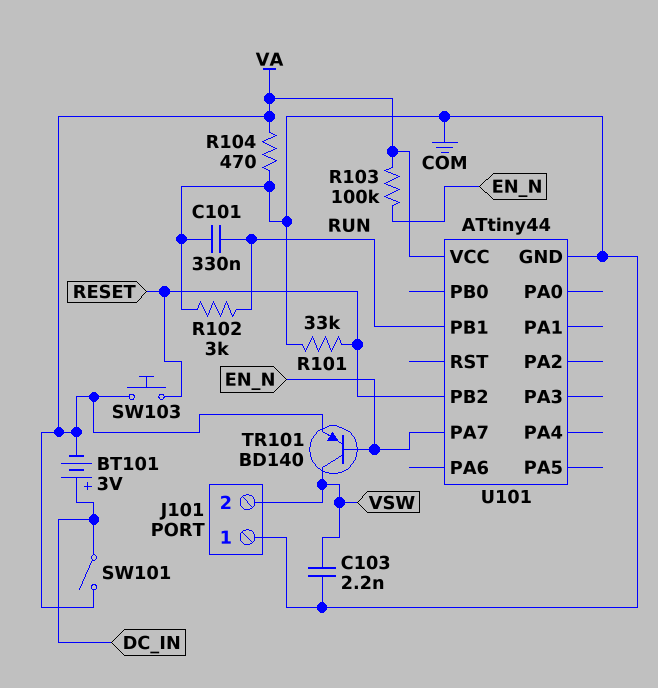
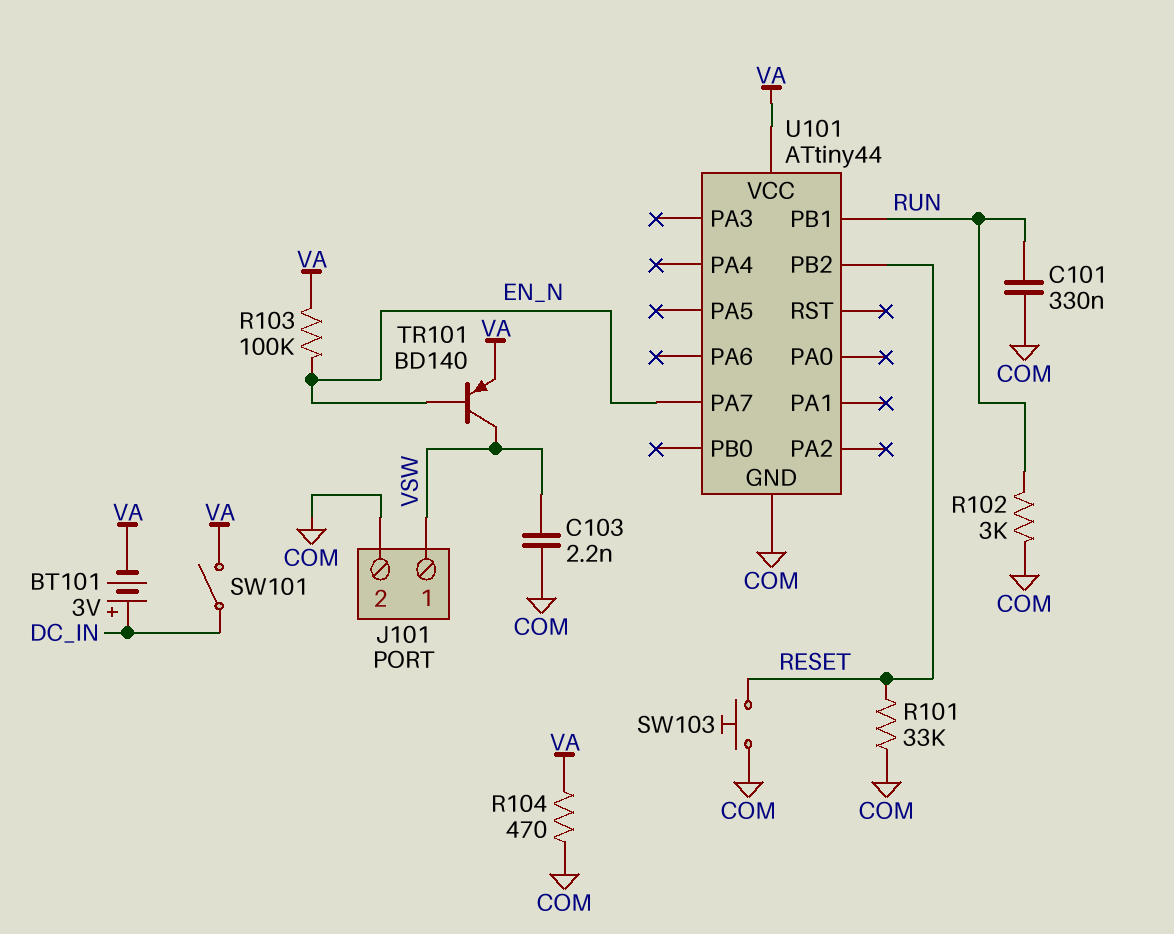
J101 pin 1: COM -> VSW
J101 pin 2: VSW -> COM
SW103: button (RESET, VA) -> button (COM, RESET)

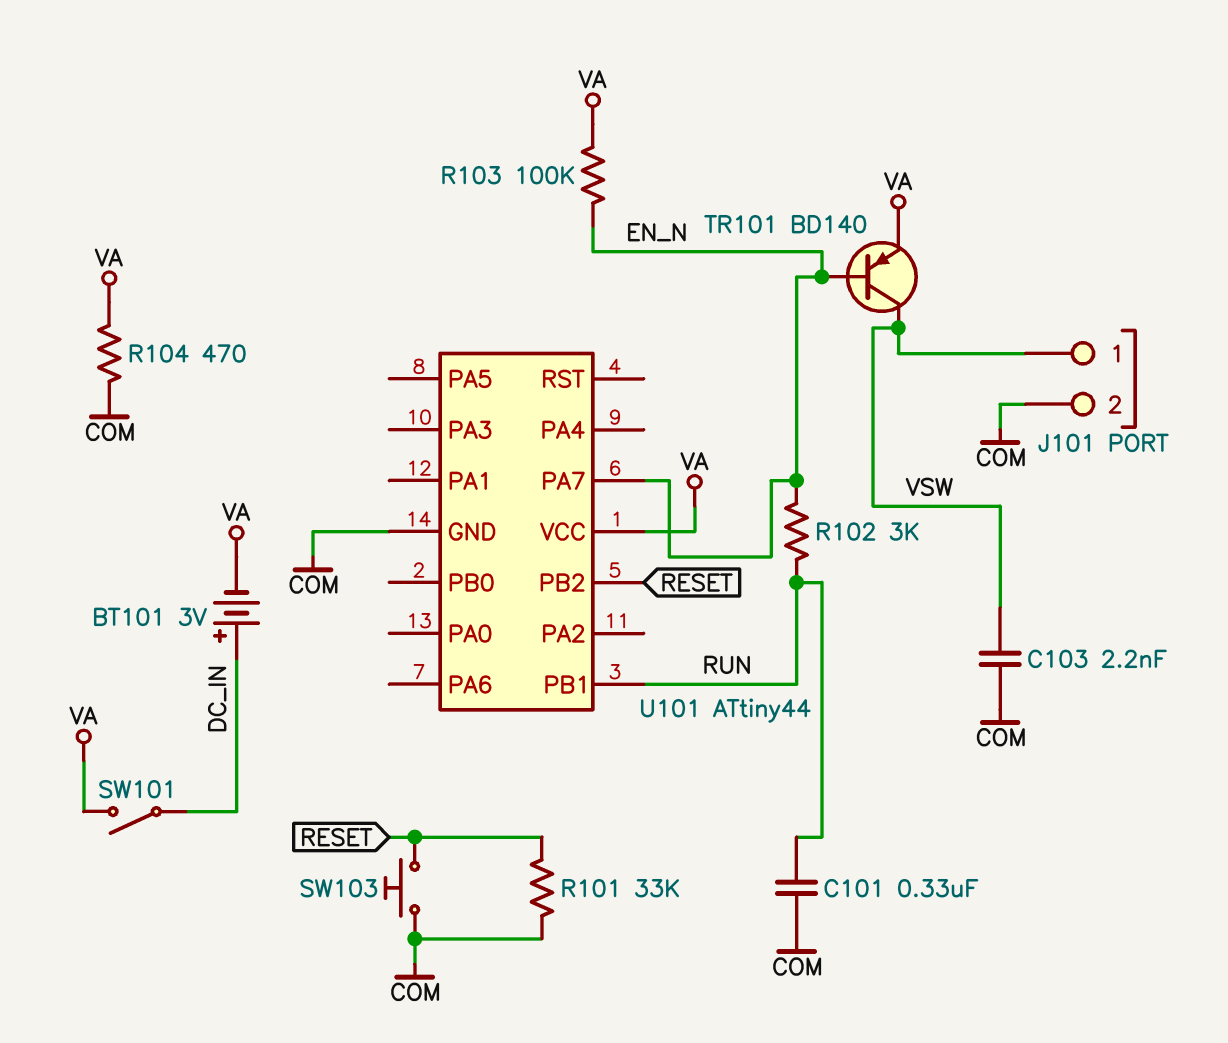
R102: 3k (COM, RUN) -> 3k (EN_N, RUN)

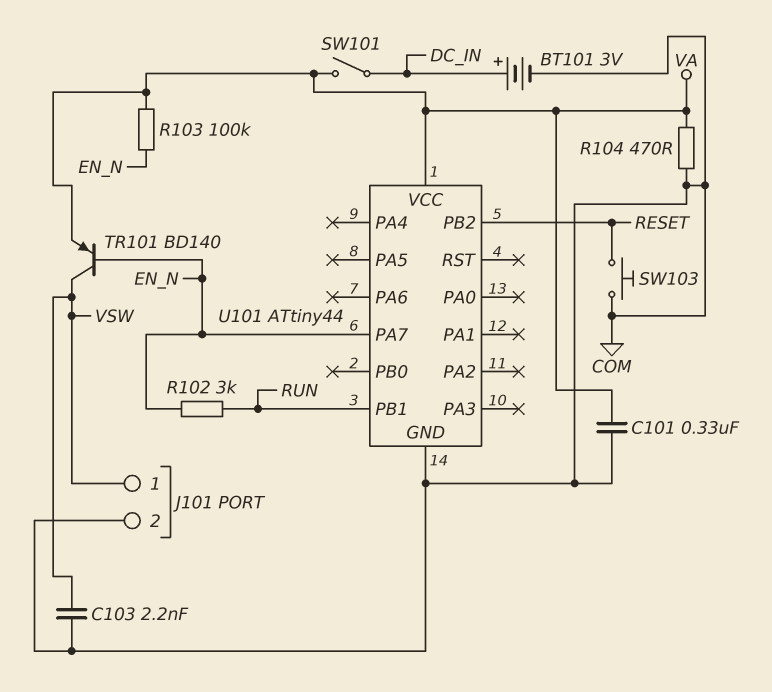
BT101: 3V (plus DC_IN, minus VA) -> 3V (plus DC_IN, minus COM)
C101: 330nF (COM, RUN) -> 330nF (COM, VA)
R101: 33k (COM, RESET) -> none

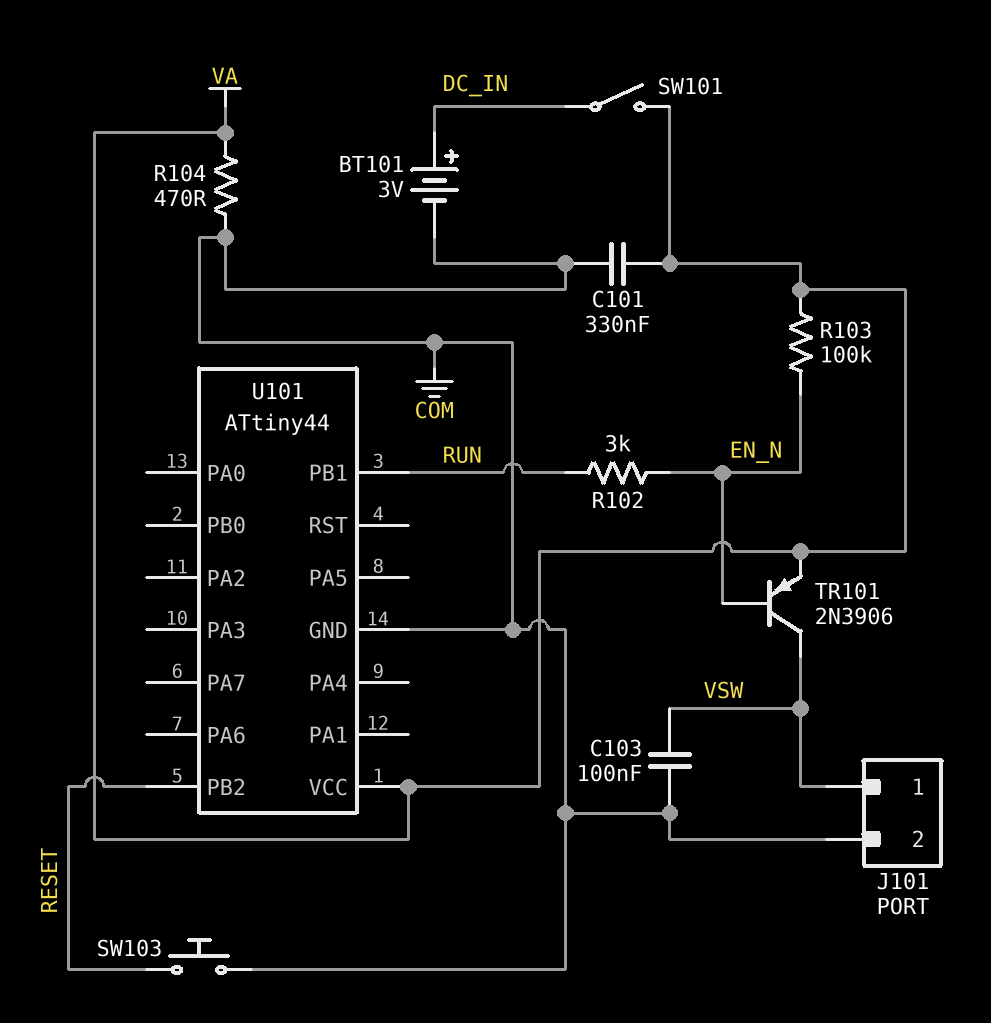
C103: 2.2nF (COM, VSW) -> 100nF (COM, VSW)
TR101: PNP BD140 (B EN_N, C VSW, E VA) -> PNP 2N3906 (B EN_N, C VSW, E VA)
U101 pin PA7: EN_N -> none

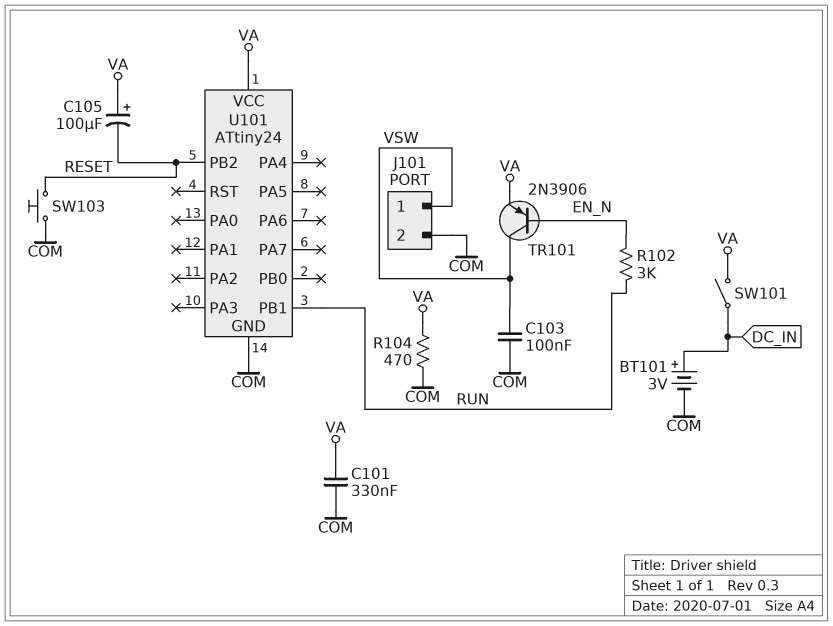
C105: none -> 100uF (plus VA, minus RESET)
R103: 100k (EN_N, VA) -> none
U101: ATtiny44 -> ATtiny24

